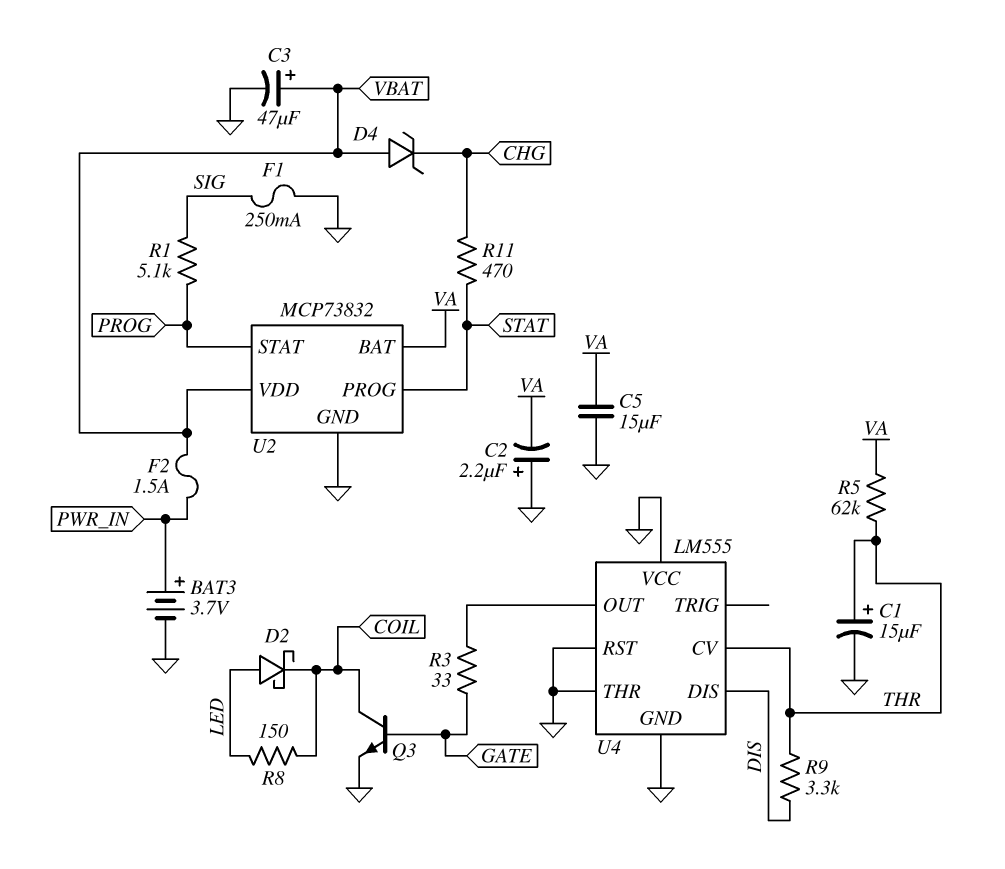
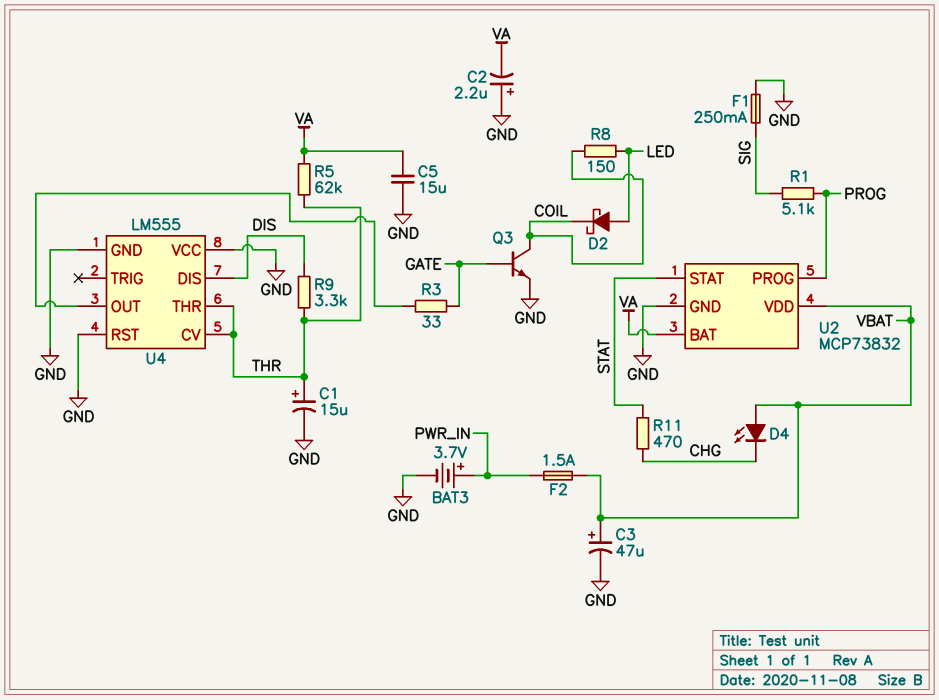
D4: zener (A VBAT, K CHG) -> LED (A VBAT, K CHG)
U2 pin PROG: STAT -> PROG
U2 pin STAT: PROG -> STAT
U4 pin THR: GND -> THR

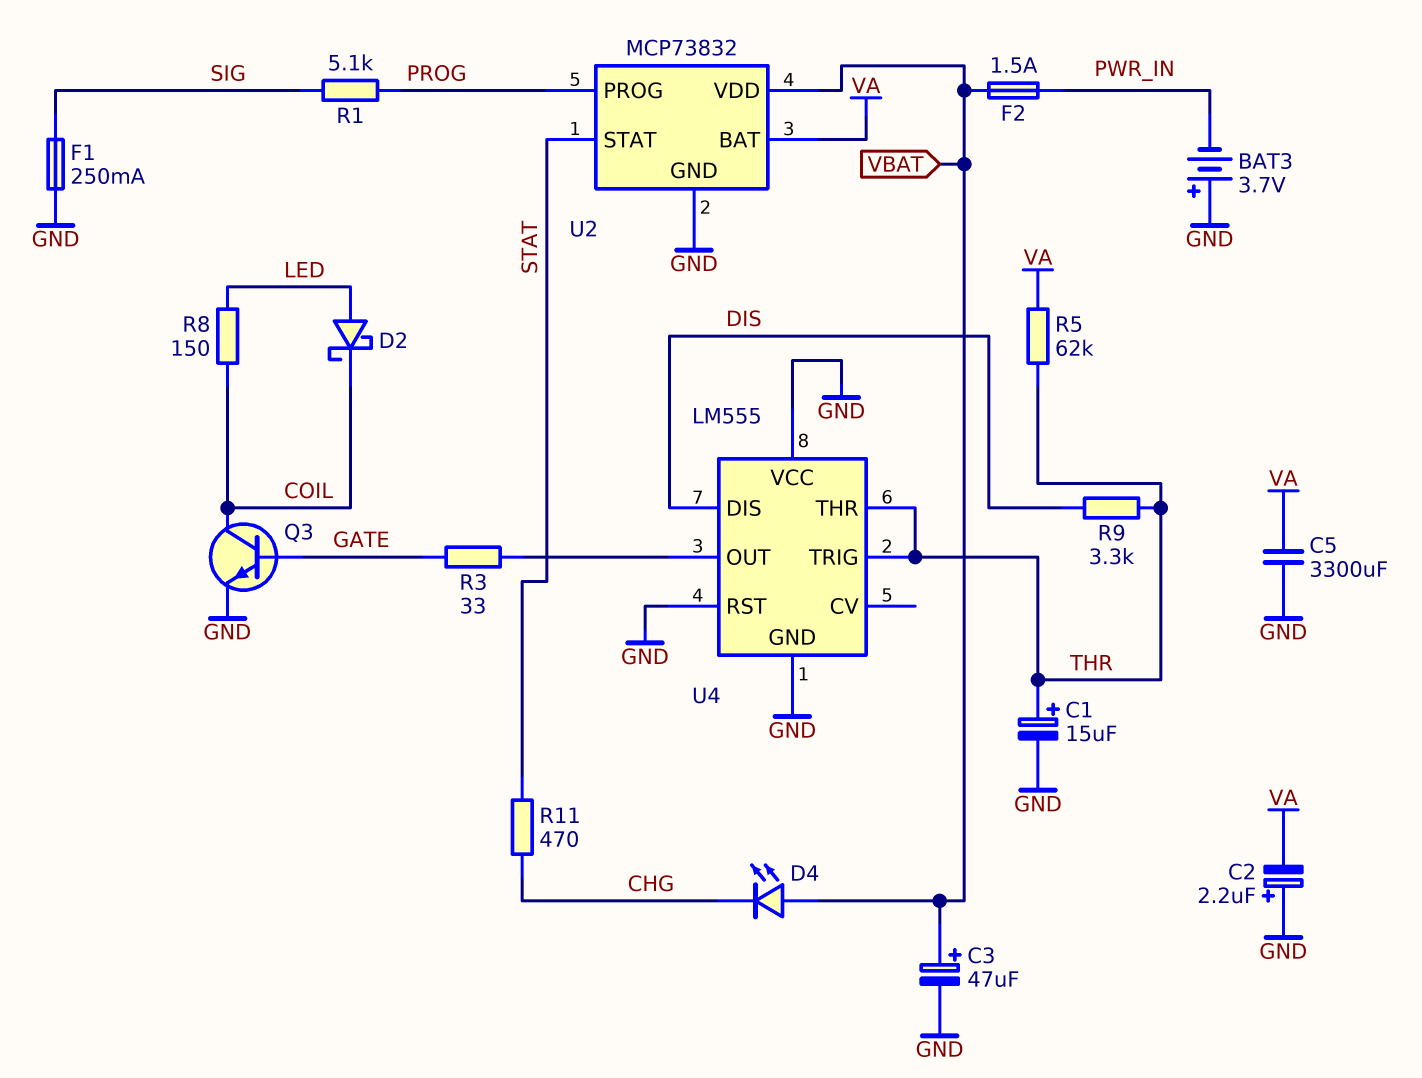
BAT3: 3.7V (plus PWR_IN, minus GND) -> 3.7V (plus GND, minus PWR_IN)
C5: 15uF (GND, VA) -> 3300uF (GND, VA)
U4 pin CV: THR -> none
U4 pin TRIG: none -> THR

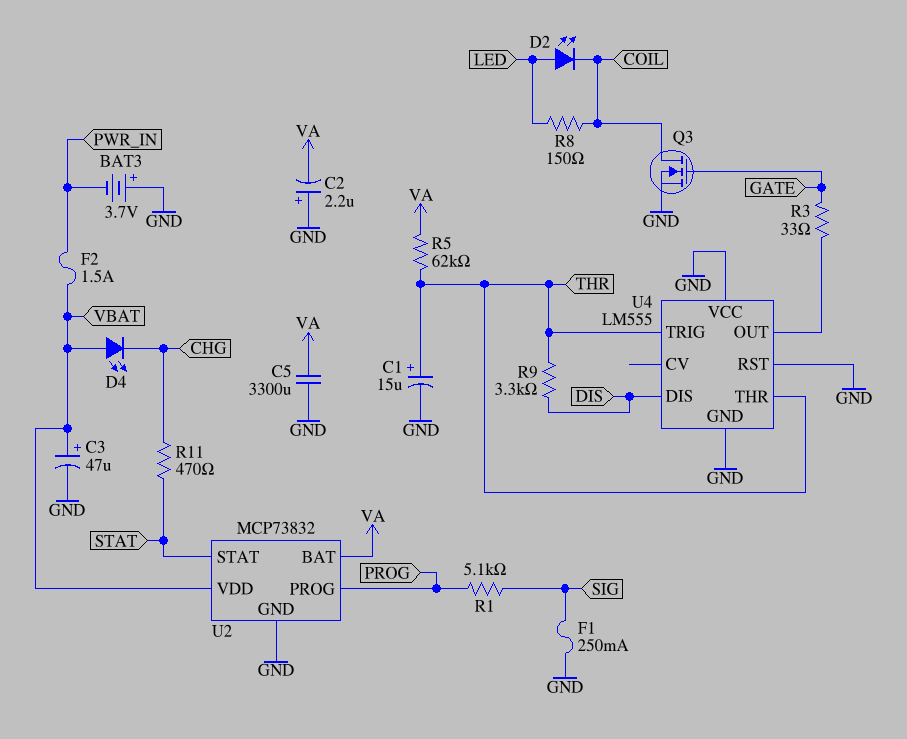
D2: schottky (A LED, K COIL) -> LED (A LED, K COIL)
Q3: NPN (B GATE, C COIL, E GND) -> NMOS (G GATE, D COIL, S GND)

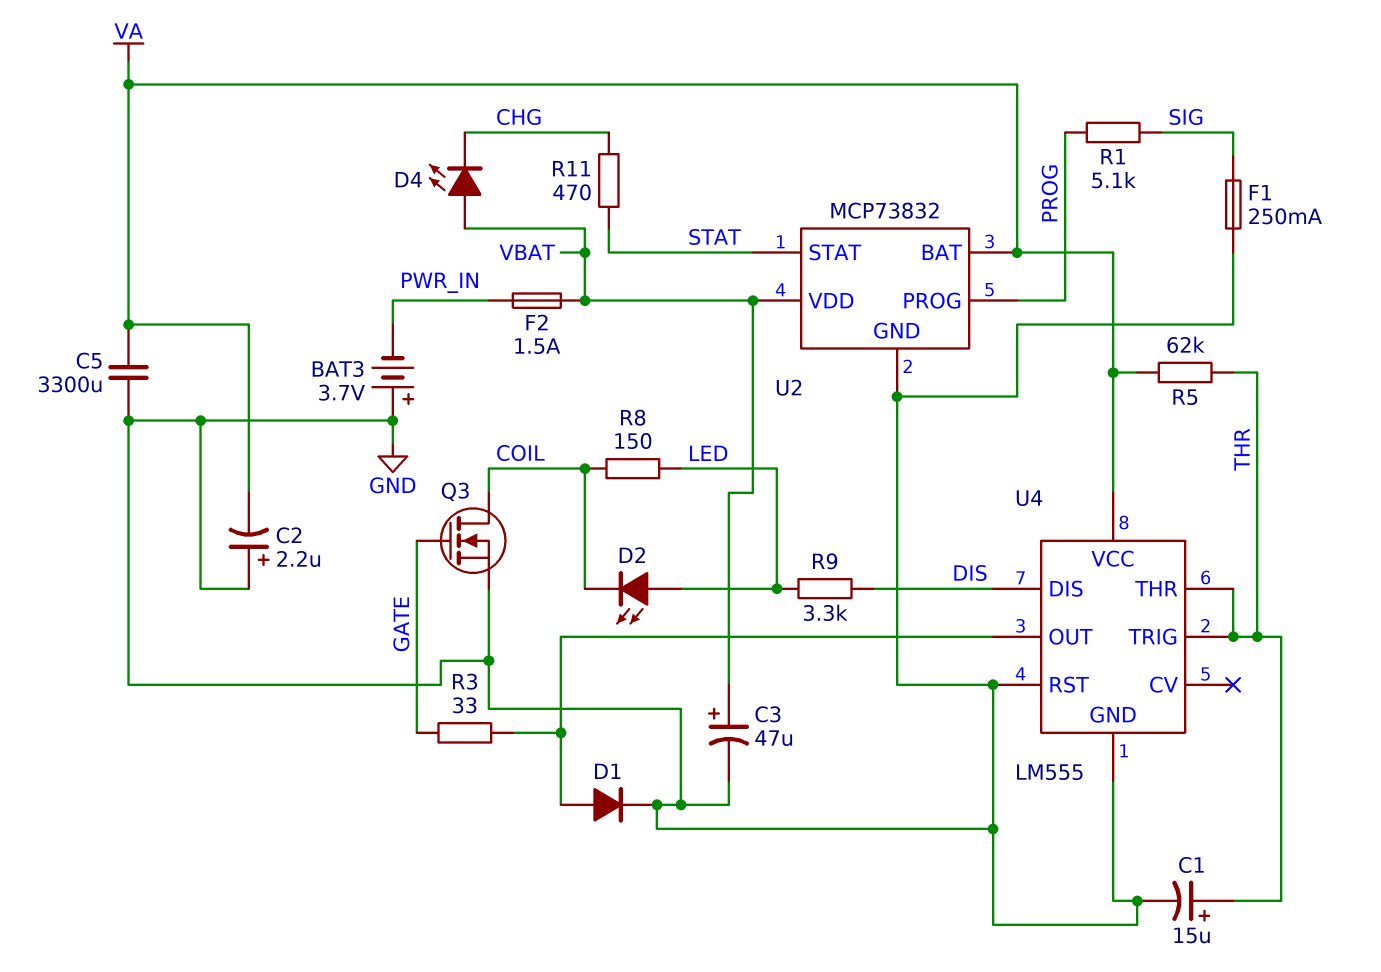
D1: none -> diode (A U4/OUT, K GND)
R9: 3.3k (DIS, THR) -> 3.3k (DIS, LED)
U4 pin VCC: GND -> VA

